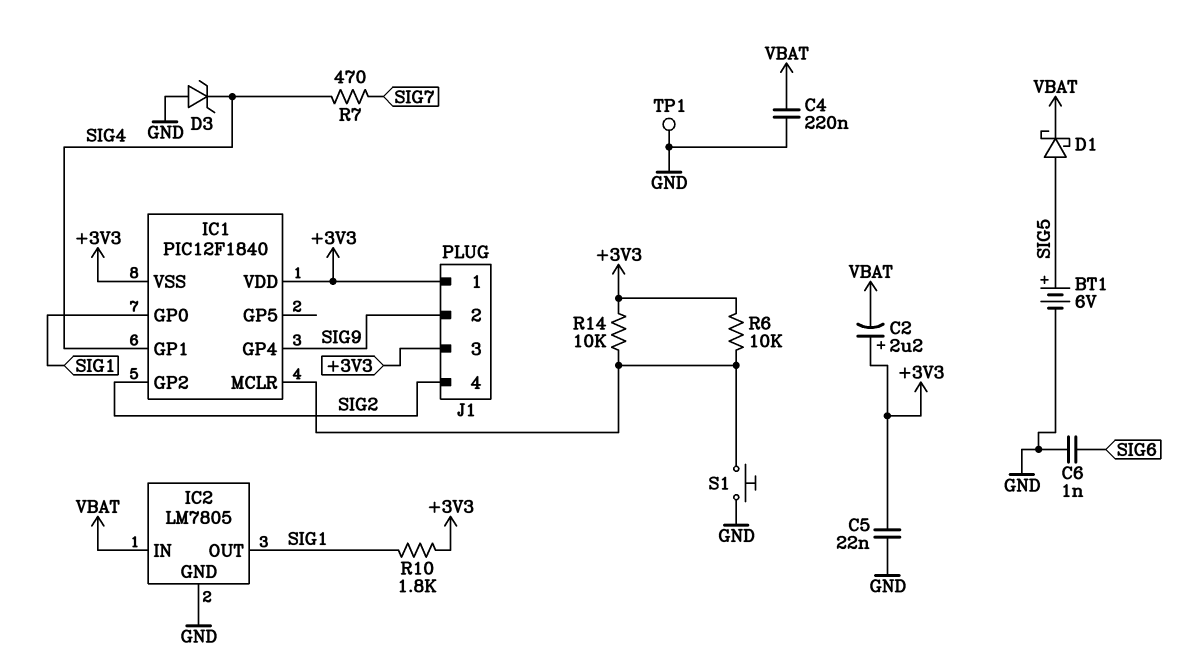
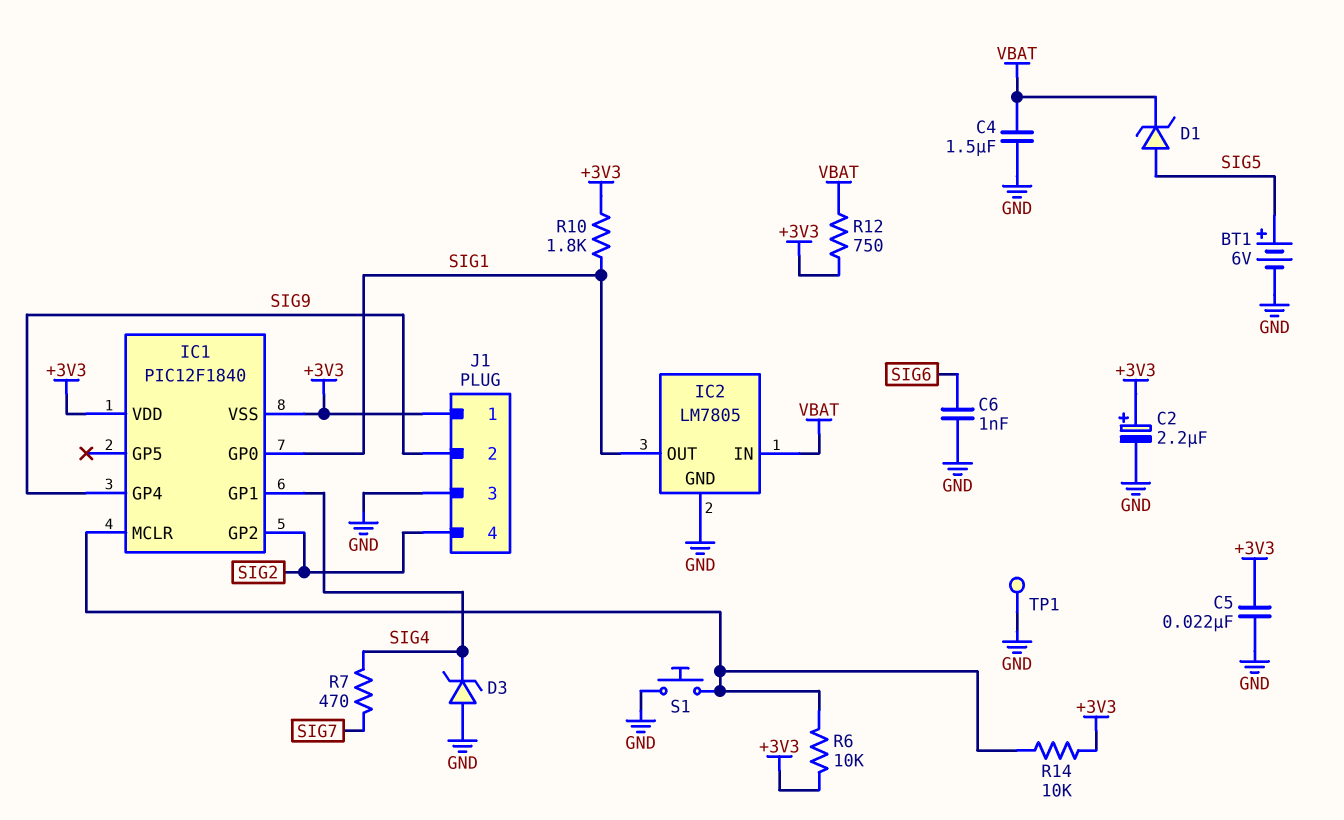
C2: 2.2uF (plus +3V3, minus VBAT) -> 2.2uF (plus +3V3, minus GND)
C4: 220nF (GND, VBAT) -> 1.5uF (GND, VBAT)
D1: schottky (A SIG5, K VBAT) -> zener (A SIG5, K VBAT)
J1 pin 3: +3V3 -> GND
R12: none -> 750 (+3V3, VBAT)

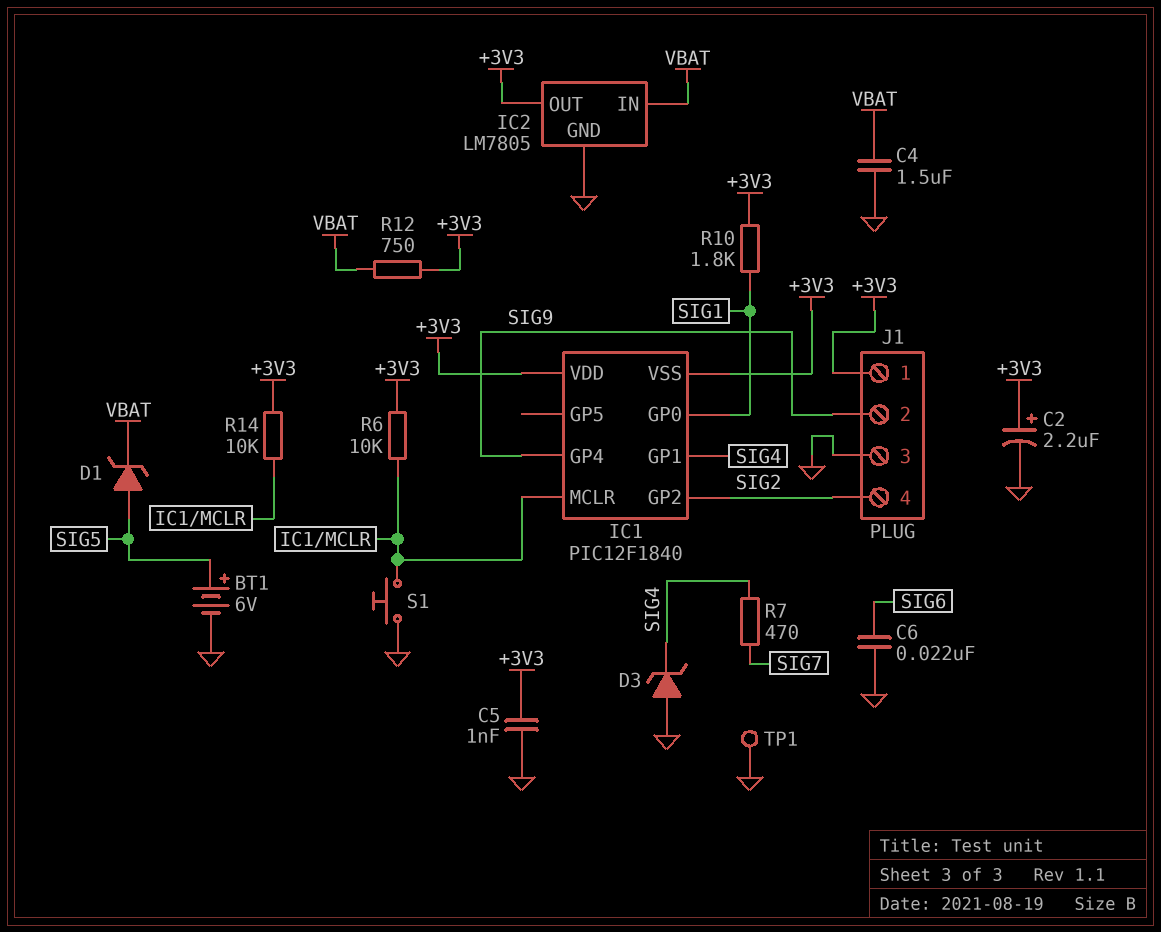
C5: 22nF (+3V3, GND) -> 1nF (+3V3, GND)
C6: 1nF (GND, SIG6) -> 22nF (GND, SIG6)
IC2 pin OUT: SIG1 -> +3V3

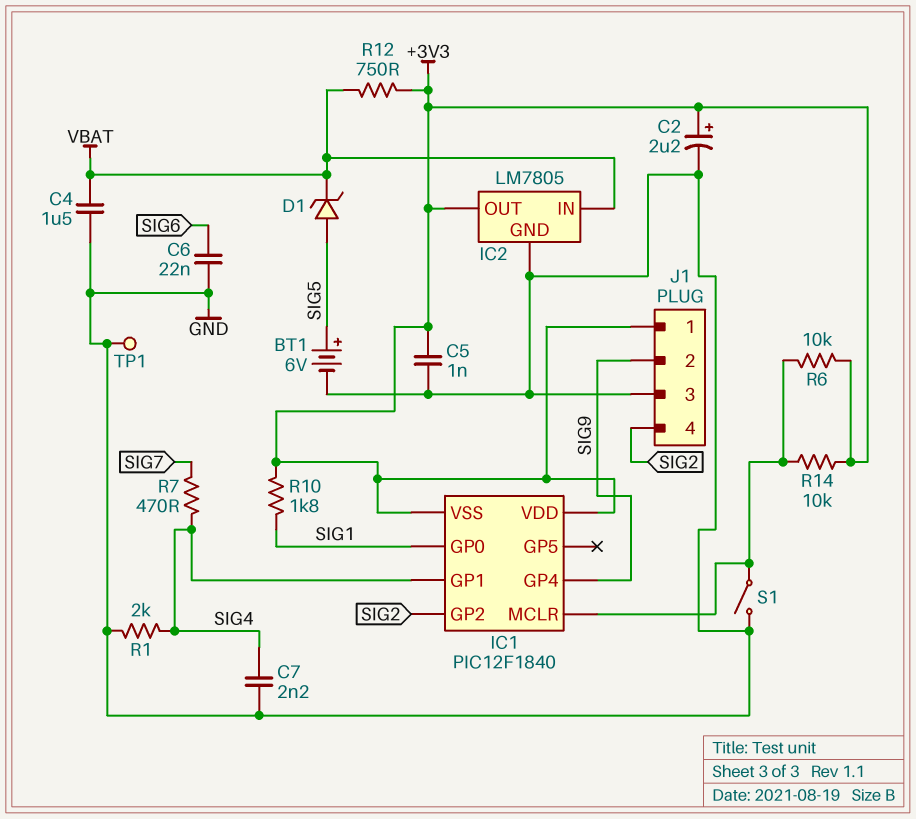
C7: none -> 2.2nF (GND, SIG4)
D3: zener (A GND, K SIG4) -> none
R1: none -> 2k (GND, SIG4)
S1: button (GND, IC1/MCLR) -> switch (GND, IC1/MCLR)

